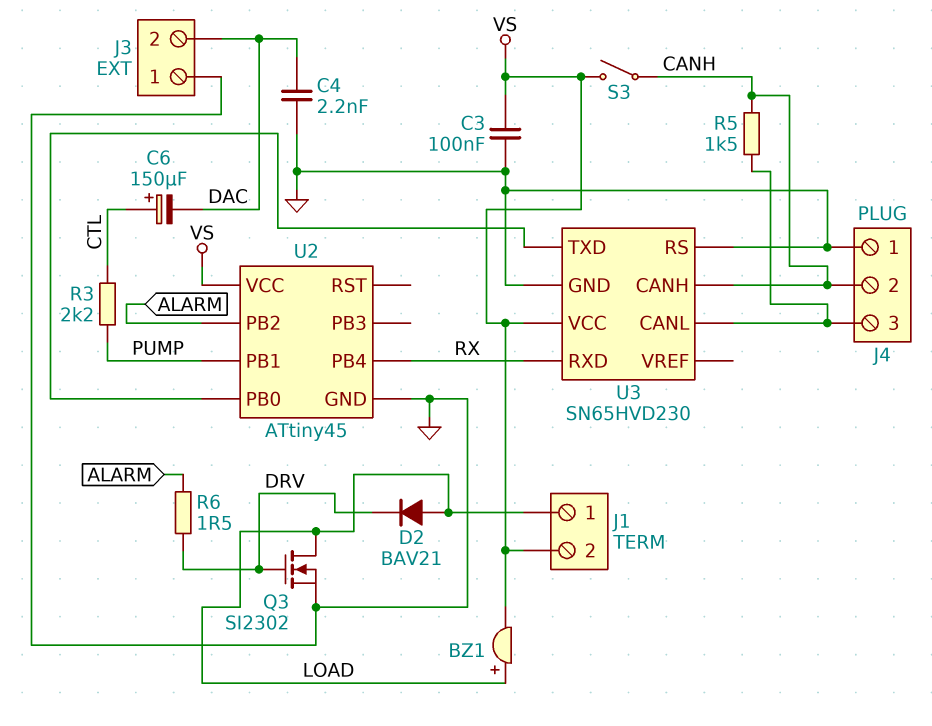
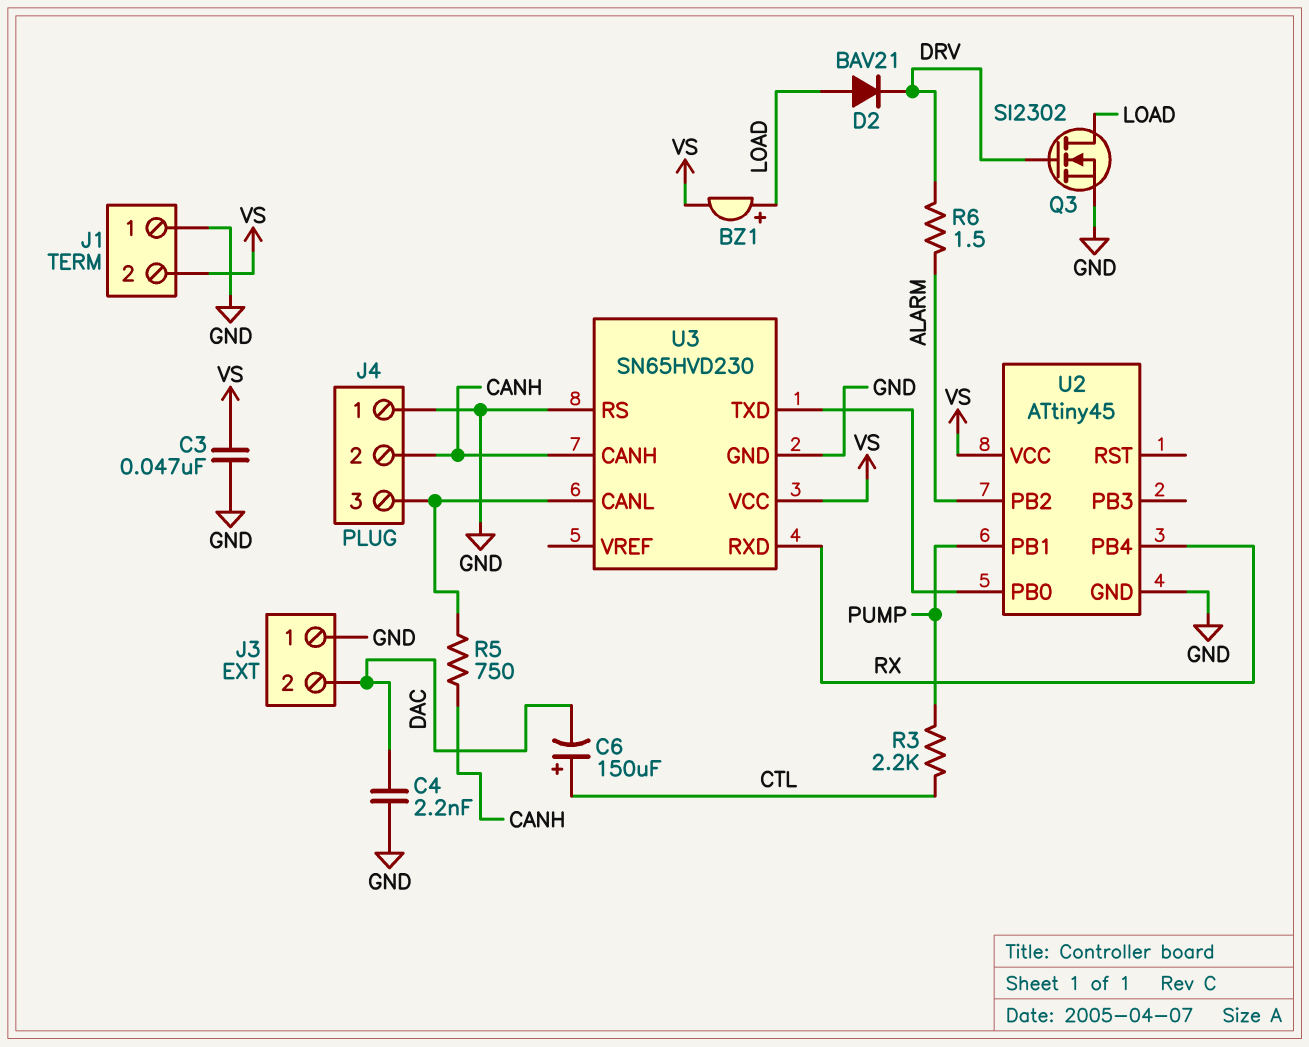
C3: 100nF (GND, VS) -> 47nF (GND, VS)
J1 pin 1: LOAD -> GND
R5: 1.5k (CANH, J4/3) -> 750 (CANH, J4/3)
S3: switch (CANH, VS) -> none

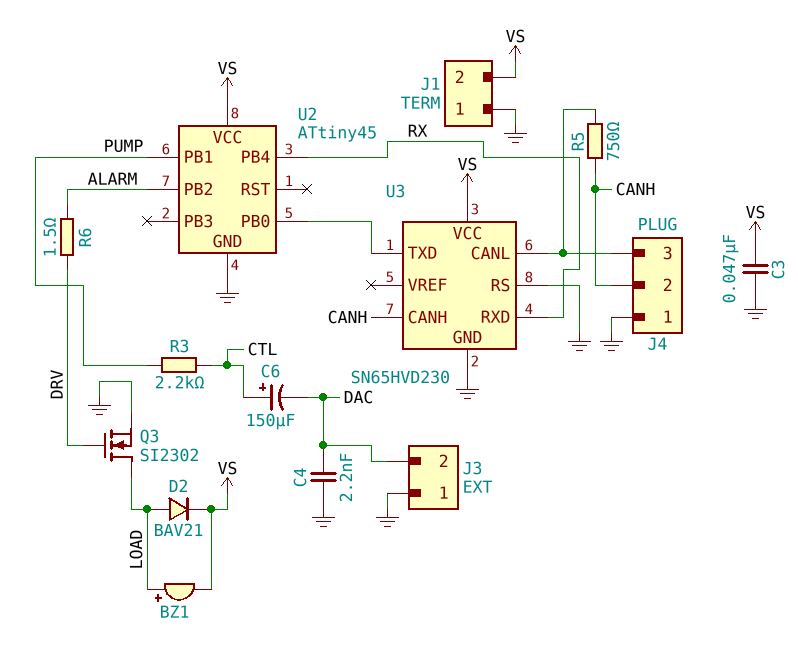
D2: diode BAV21 (A LOAD, K DRV) -> diode BAV21 (A LOAD, K VS)

